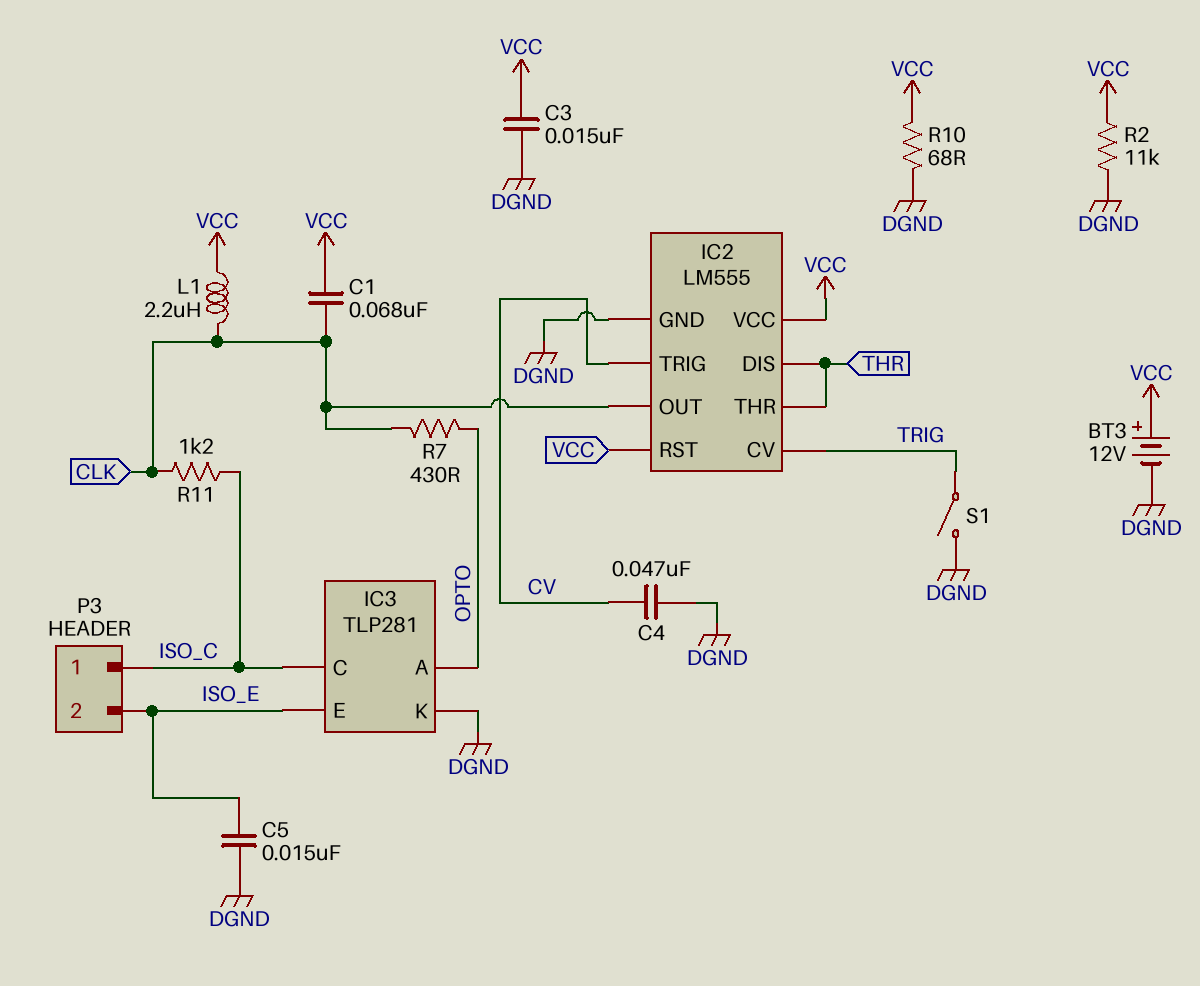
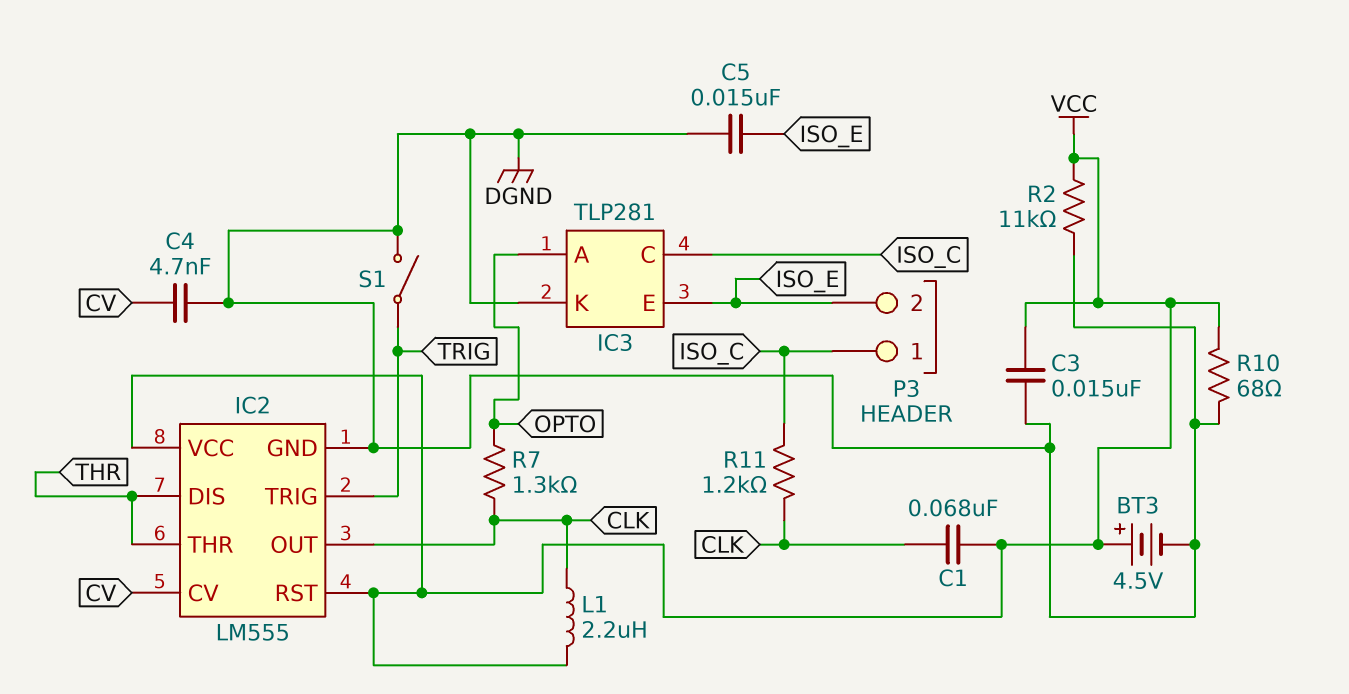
BT3: 12V (plus VCC, minus DGND) -> 4.5V (plus VCC, minus DGND)
C4: 47nF (CV, DGND) -> 4.7nF (CV, DGND)
IC2 pin CV: TRIG -> CV
IC2 pin TRIG: CV -> TRIG
R7: 430 (CLK, OPTO) -> 1.3k (CLK, OPTO)

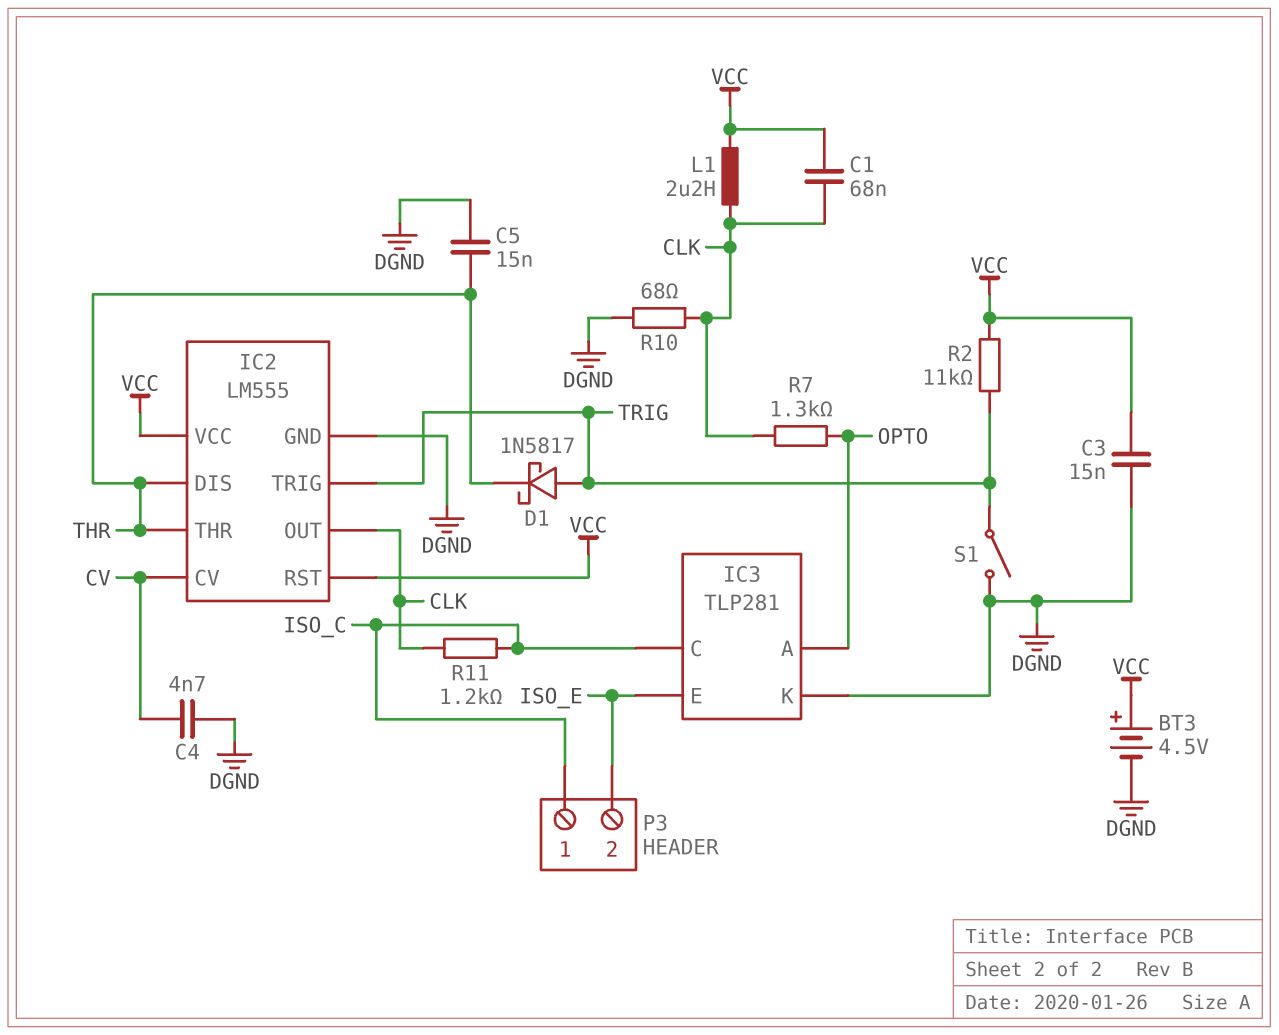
C5: 15nF (DGND, ISO_E) -> 15nF (DGND, THR)
D1: none -> schottky 1N5817 (A TRIG, K THR)
R2: 11k (DGND, VCC) -> 11k (TRIG, VCC)
R10: 68 (DGND, VCC) -> 68 (CLK, DGND)

